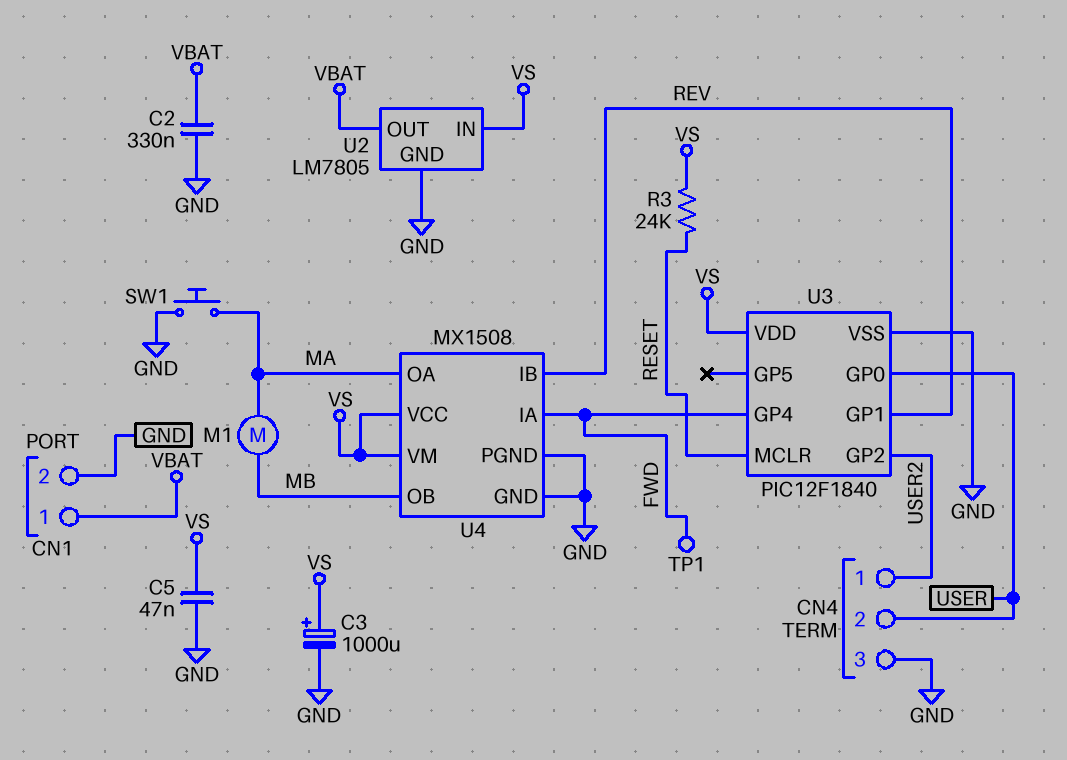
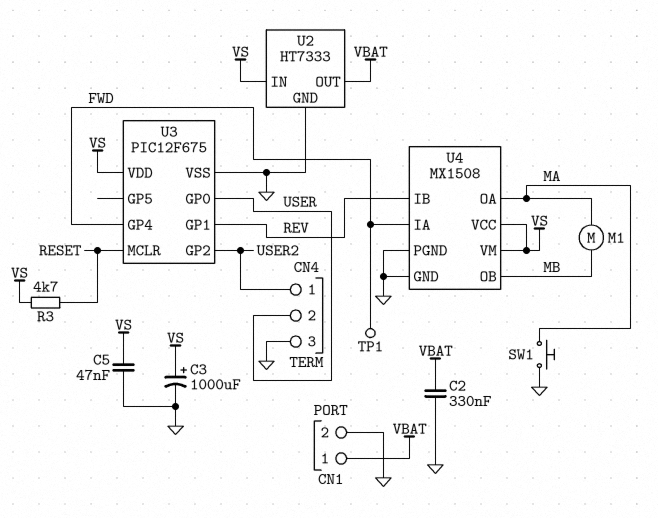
R3: 24k (RESET, VS) -> 4.7k (RESET, VS)
U2: LM7805 -> HT7333
U3: PIC12F1840 -> PIC12F675

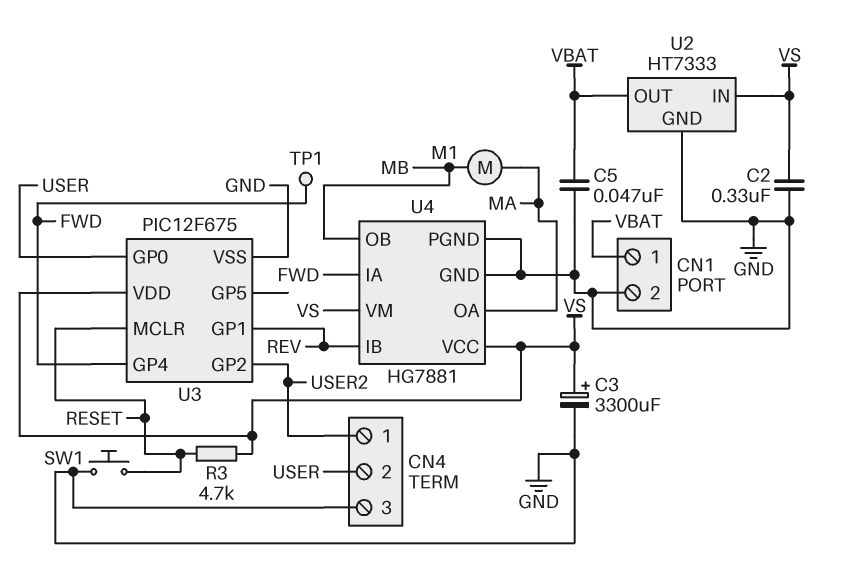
C2: 330nF (GND, VBAT) -> 330nF (GND, VS)
C3: 1000uF (plus VS, minus GND) -> 3300uF (plus VS, minus GND)
C5: 47nF (GND, VS) -> 47nF (GND, VBAT)
SW1: button (GND, MA) -> button (GND, RESET)
U4: MX1508 -> HG7881

